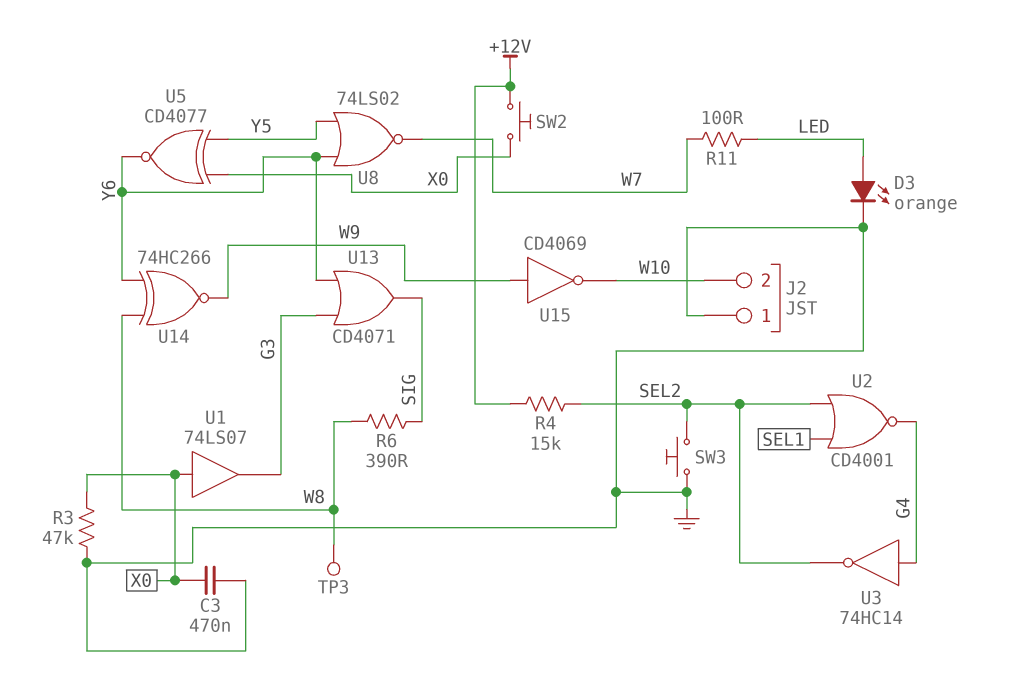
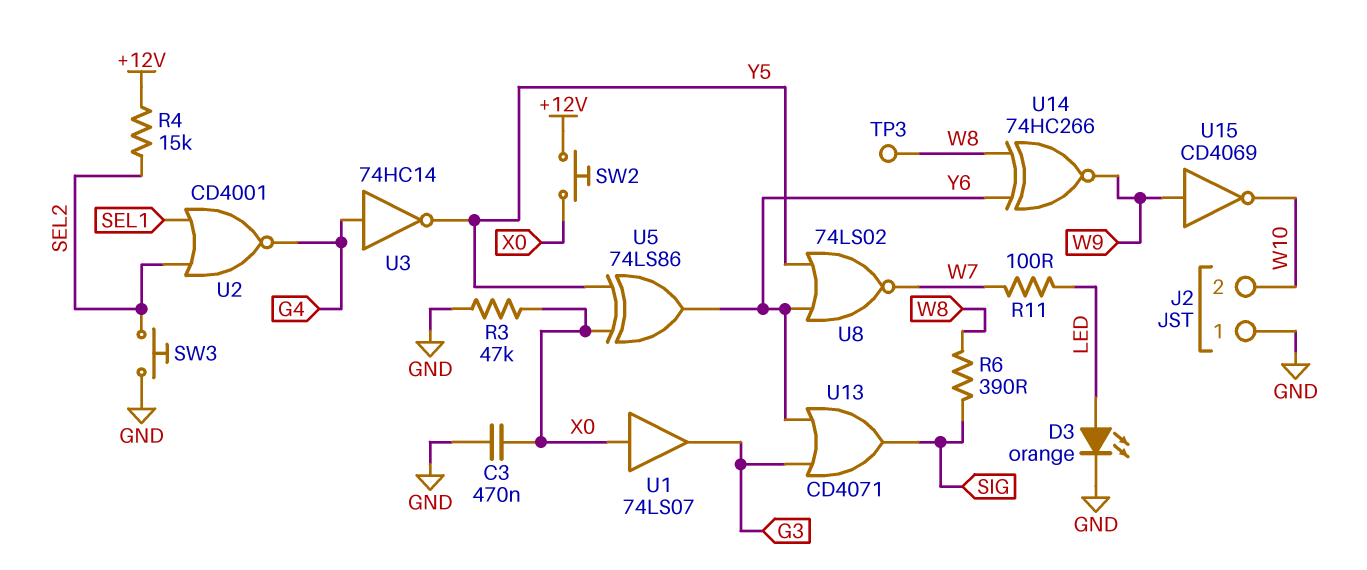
U3: NOT 74HC14 (in G4, out SEL2) -> NOT 74HC14 (in G4, out Y5)
U5: XNOR CD4077 (in X0, in Y5, out Y6) -> XOR 74LS86 (in X0, in Y5, out Y6)

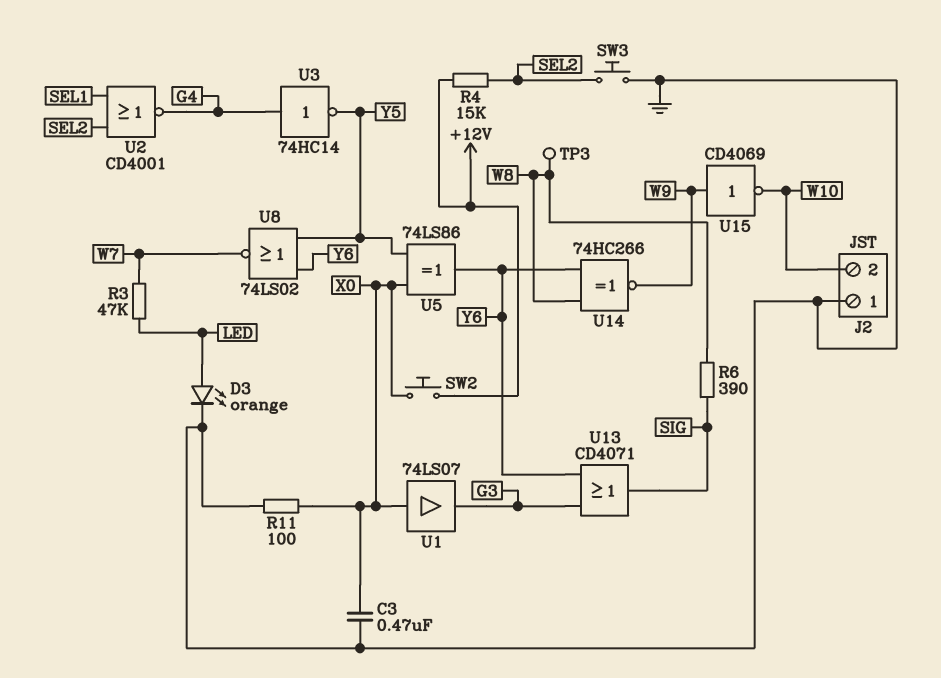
R3: 47k (GND, X0) -> 47k (LED, W7)
R11: 100 (LED, W7) -> 100 (GND, X0)

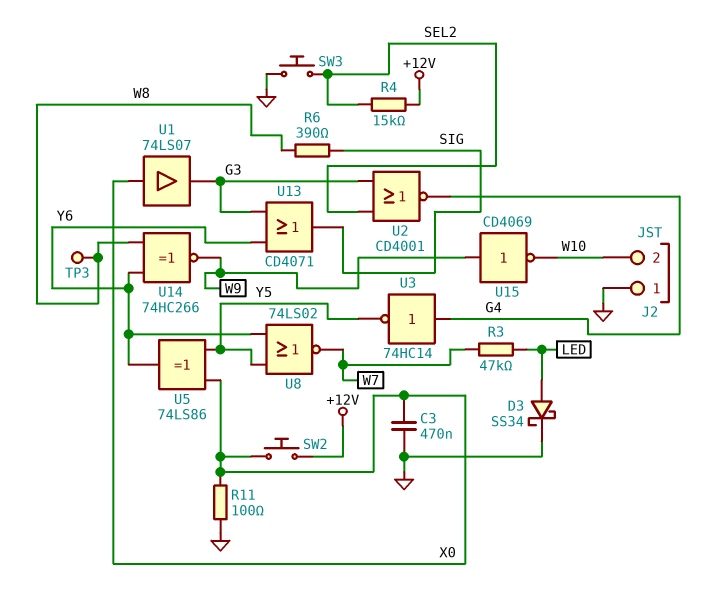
D3: LED orange (A LED, K GND) -> schottky SS34 (A LED, K GND)
U2: NOR CD4001 (in SEL1, in SEL2, out G4) -> NOR CD4001 (in G3, in SEL2, out G4)

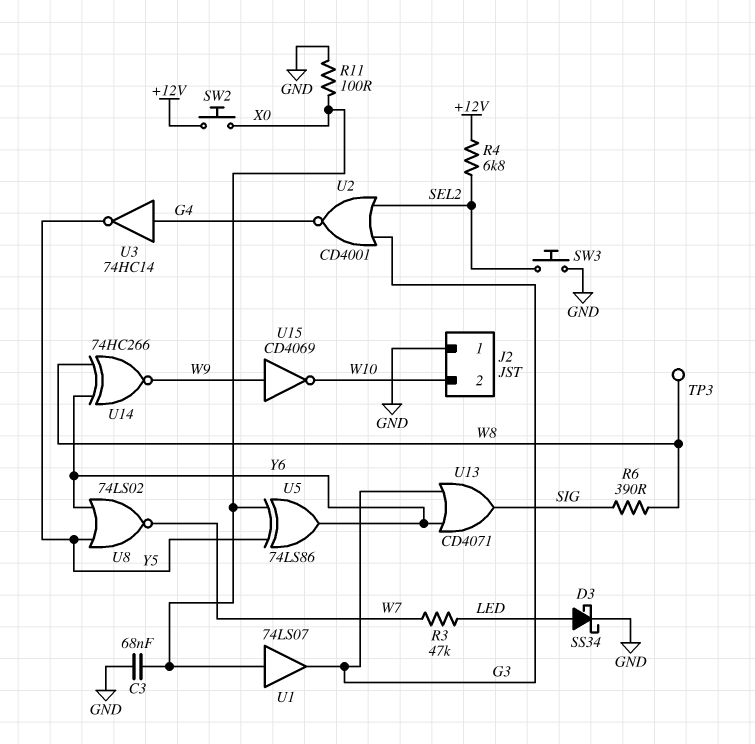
C3: 470nF (GND, X0) -> 68nF (GND, X0)
R4: 15k (+12V, SEL2) -> 6.8k (+12V, SEL2)

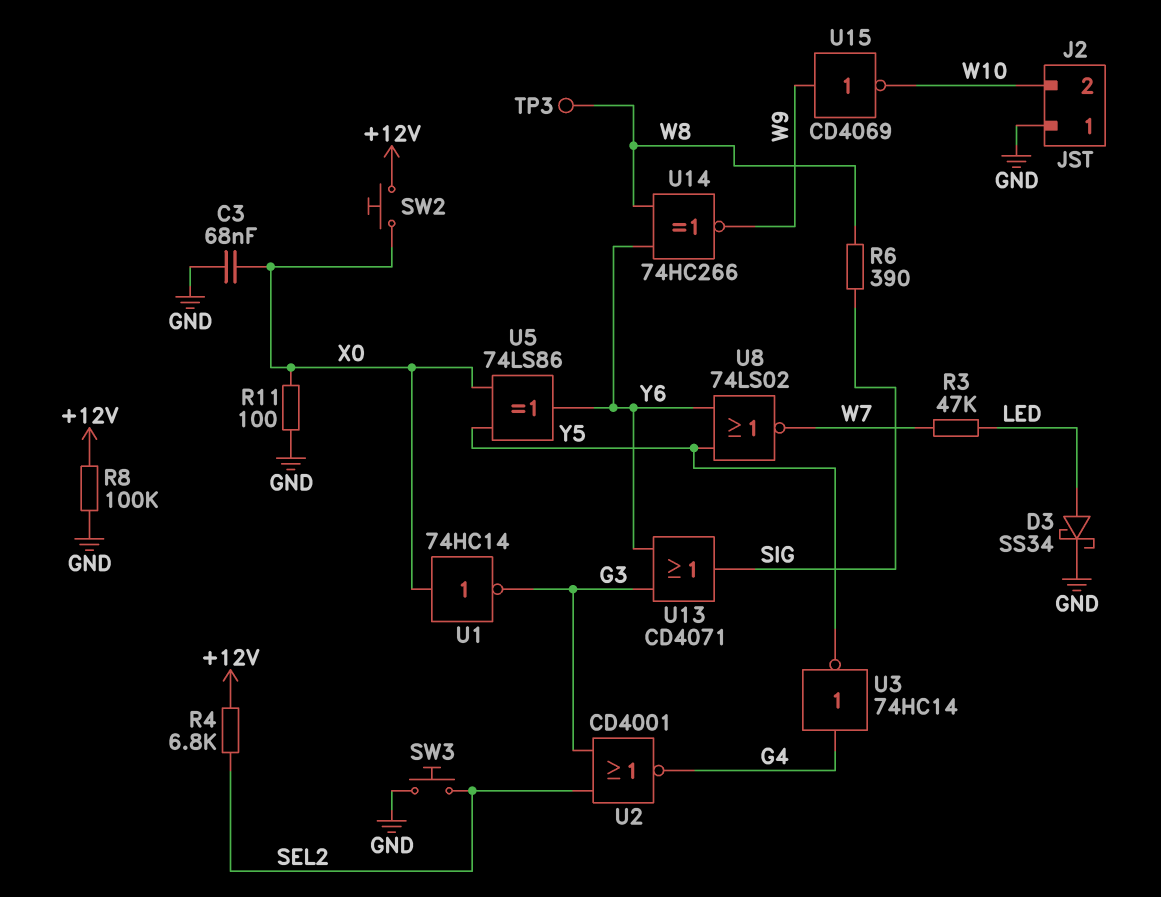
R8: none -> 100k (+12V, GND)
U1: buffer 74LS07 (in X0, out G3) -> NOT 74HC14 (in X0, out G3)

